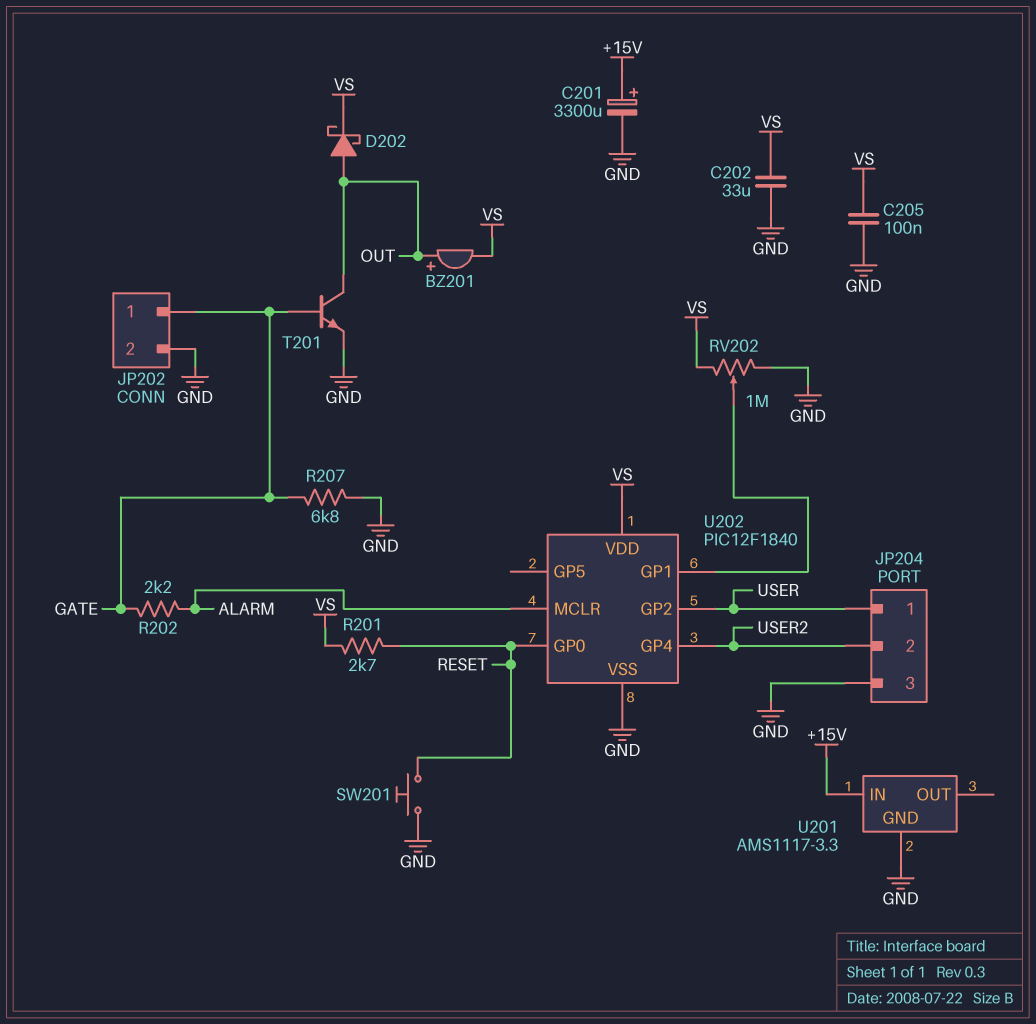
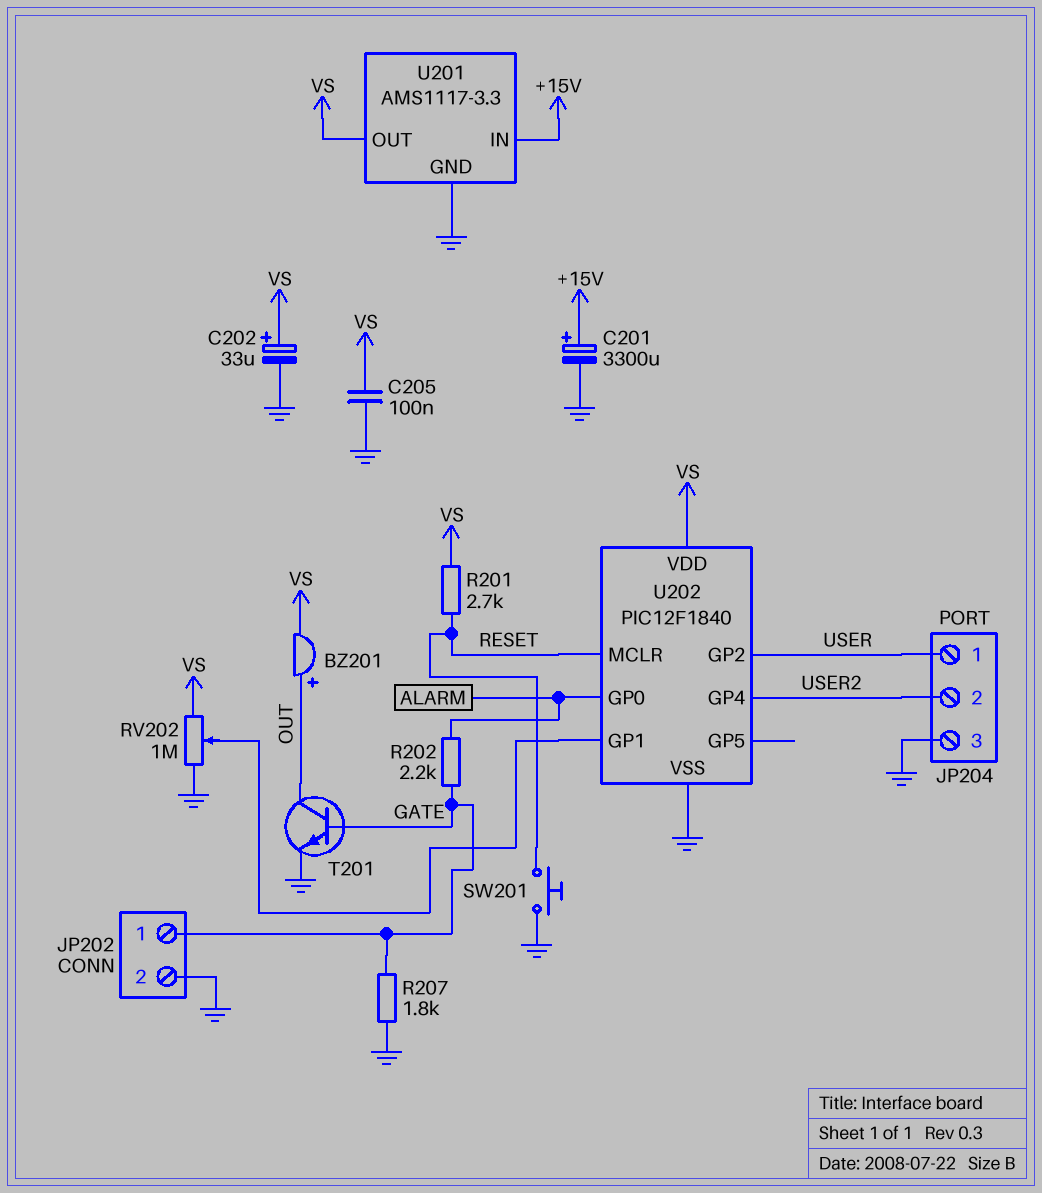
C202: 33uF (GND, VS) -> 33uF (plus VS, minus GND)
D202: schottky (A OUT, K VS) -> none
R207: 6.8k (GATE, GND) -> 1.8k (GATE, GND)
U201 pin OUT: none -> VS
U202 pin GP0: RESET -> ALARM
U202 pin MCLR: ALARM -> RESET

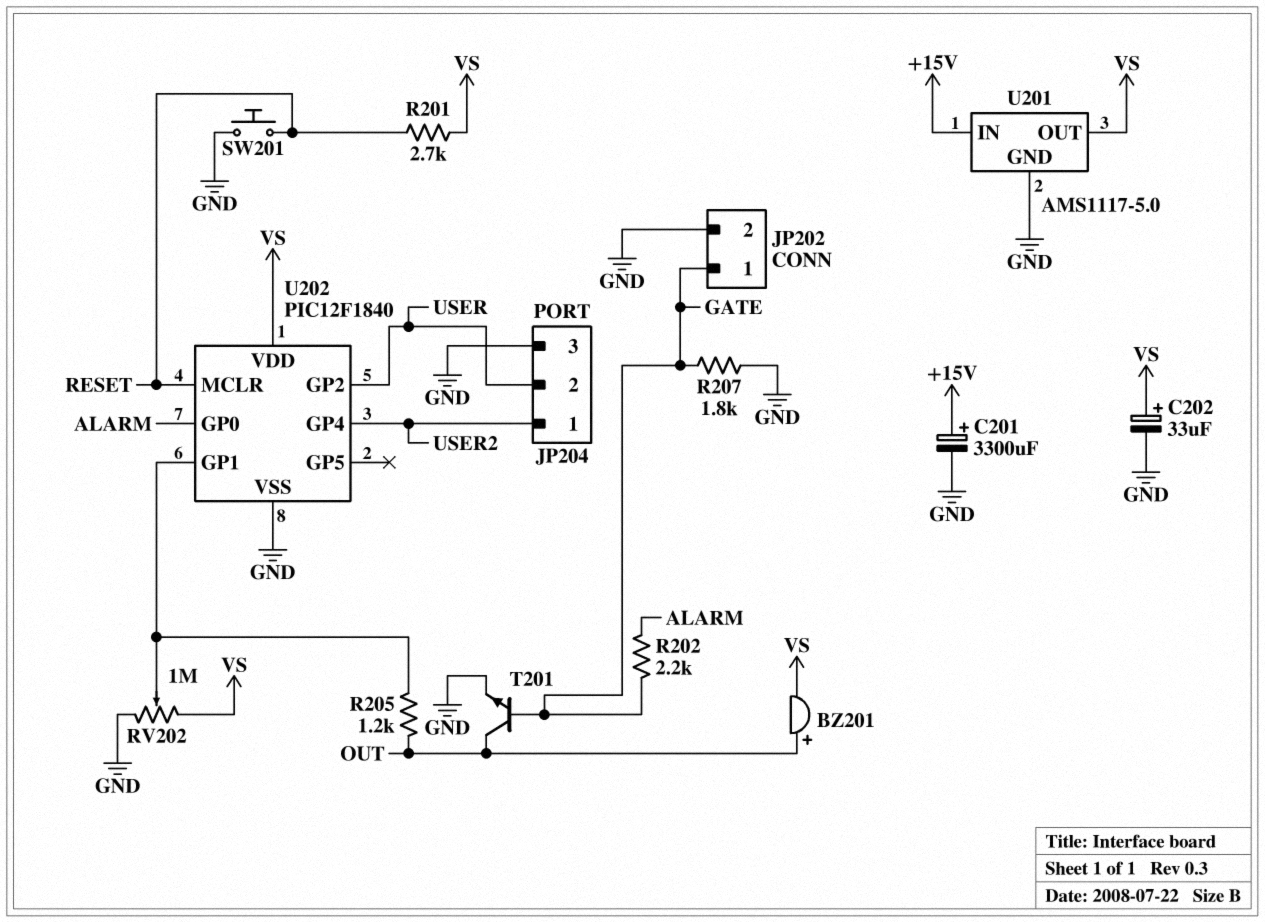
C205: 100nF (GND, VS) -> none
JP204 pin 1: USER -> USER2
JP204 pin 2: USER2 -> USER
R205: none -> 1.2k (OUT, U202/GP1)
U201: AMS1117-3.3 -> AMS1117-5.0

